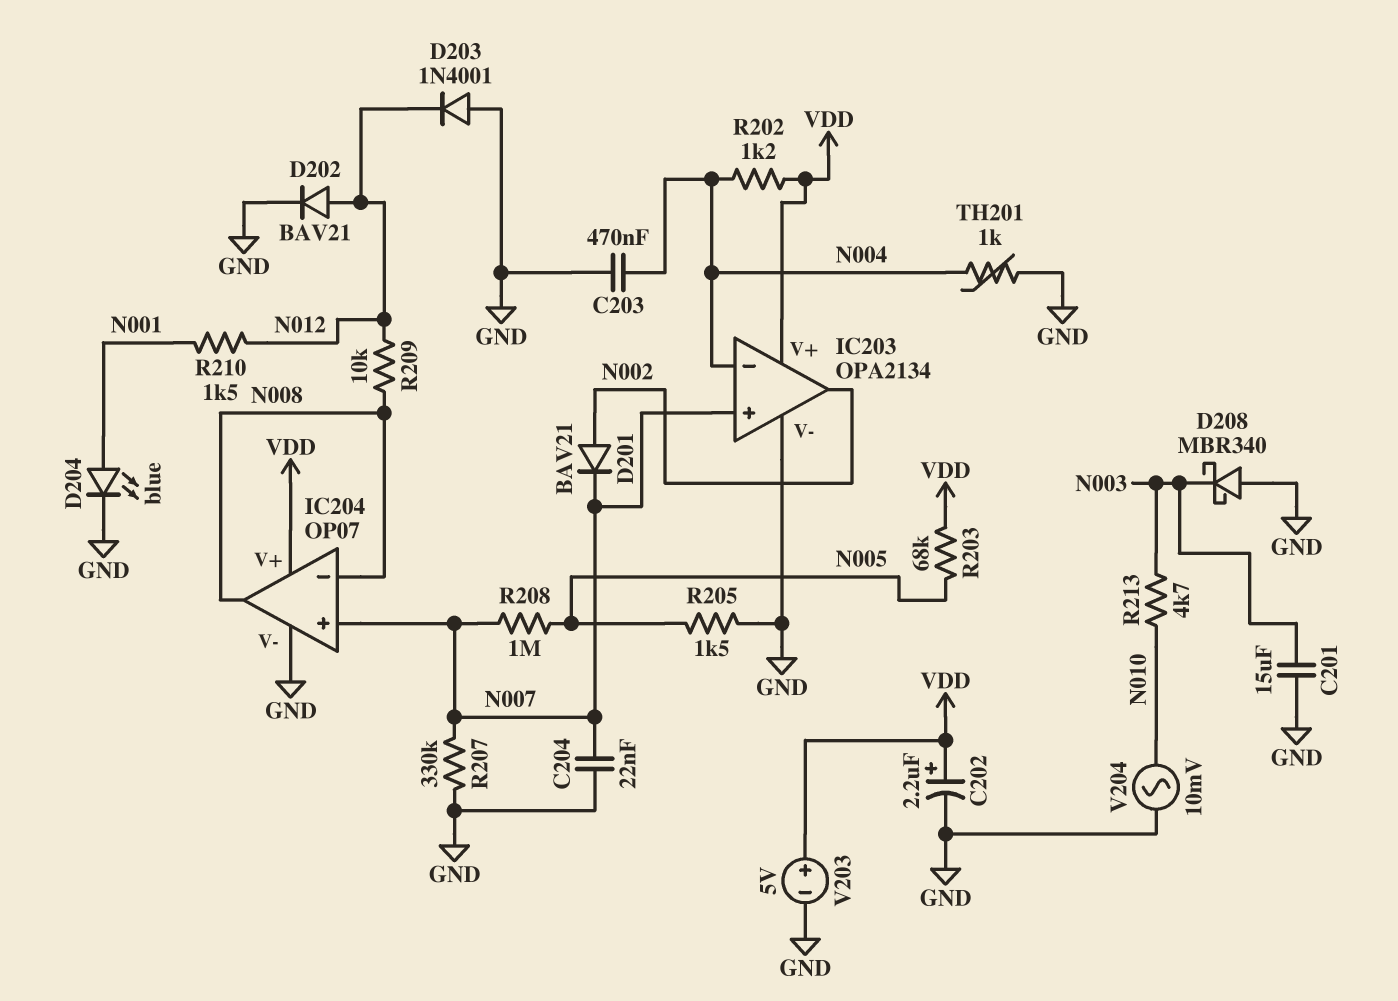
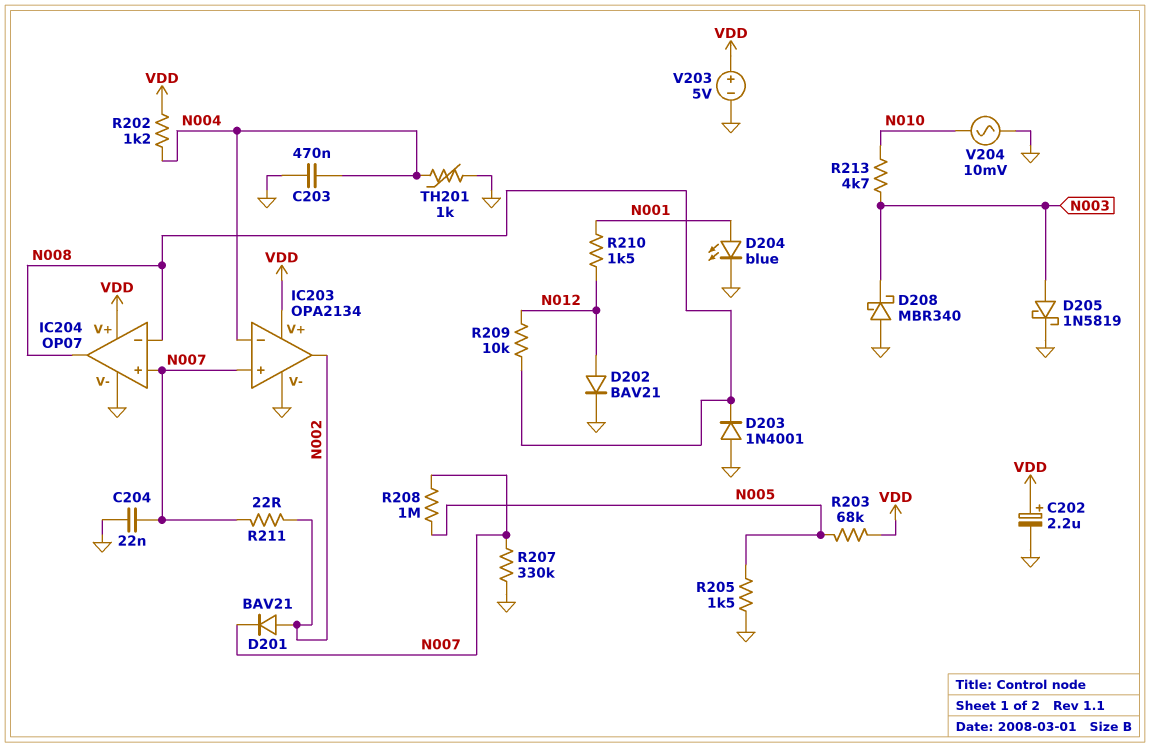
C201: 15uF (GND, N003) -> none
D203: diode 1N4001 (A GND, K N012) -> diode 1N4001 (A GND, K N008)
D205: none -> schottky 1N5819 (A N003, K GND)
R211: none -> 22 (N002, N007)

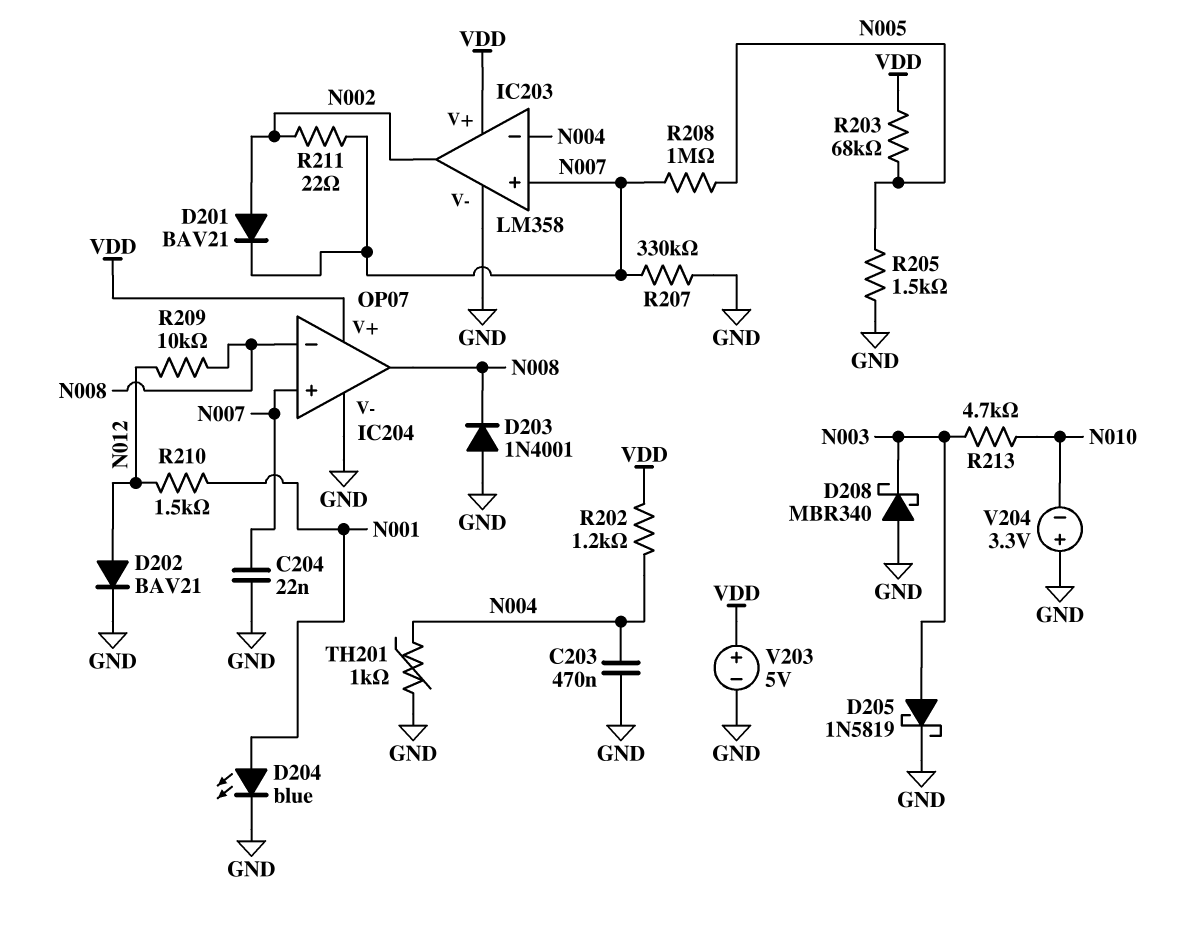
C202: 2.2uF (plus VDD, minus GND) -> none
IC203: OPA2134 -> LM358
V204: AC 10mV (GND, N010) -> 3.3V (plus GND, minus N010)

